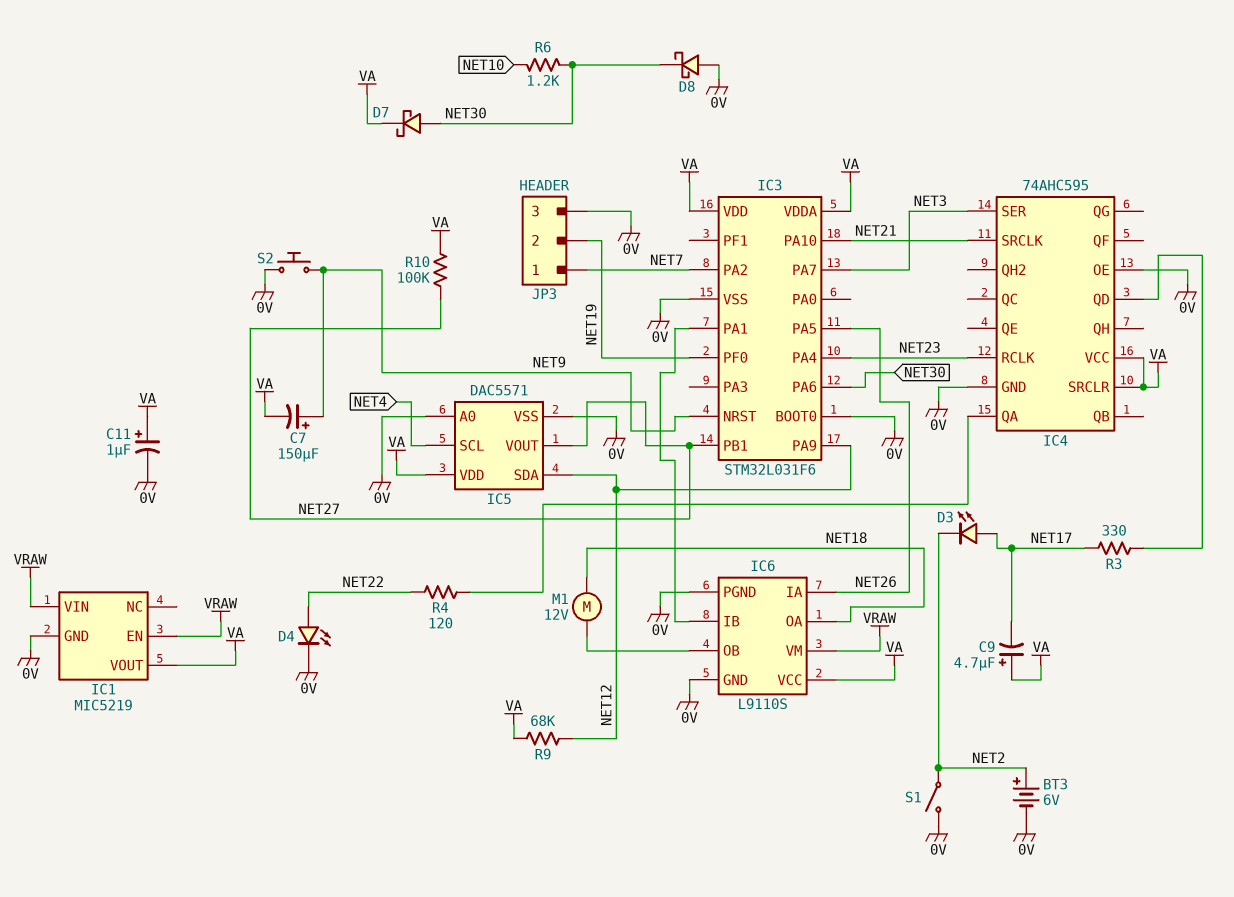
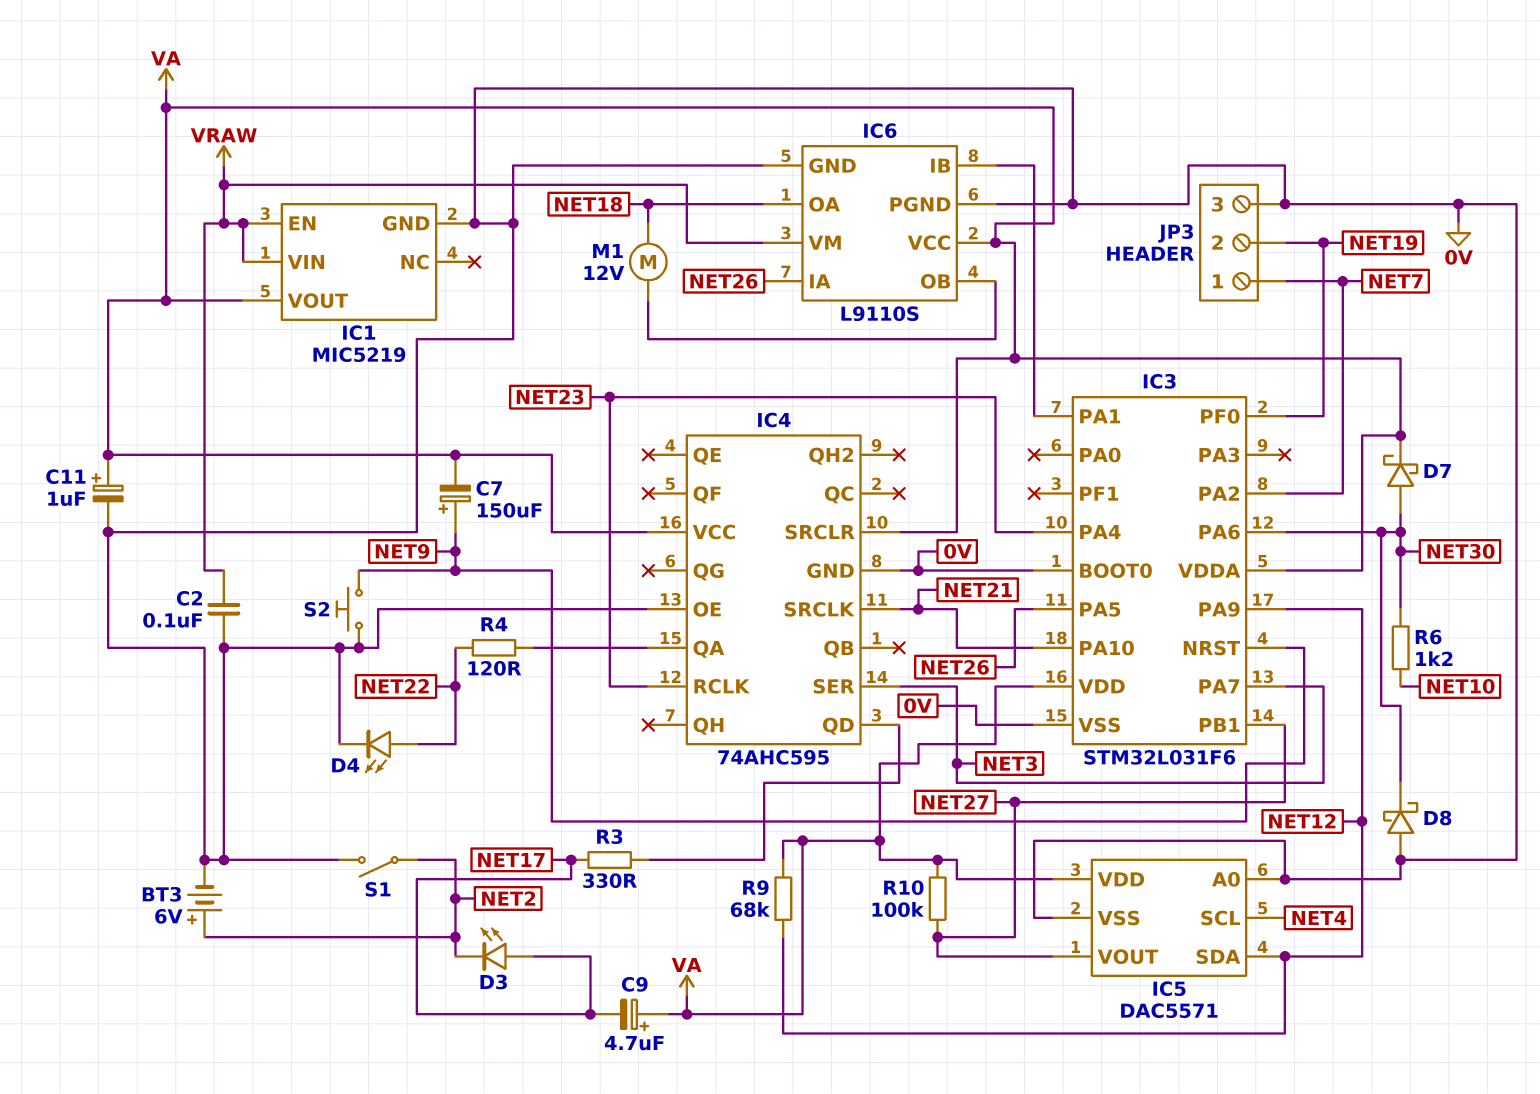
C2: none -> 100nF (0V, VRAW)

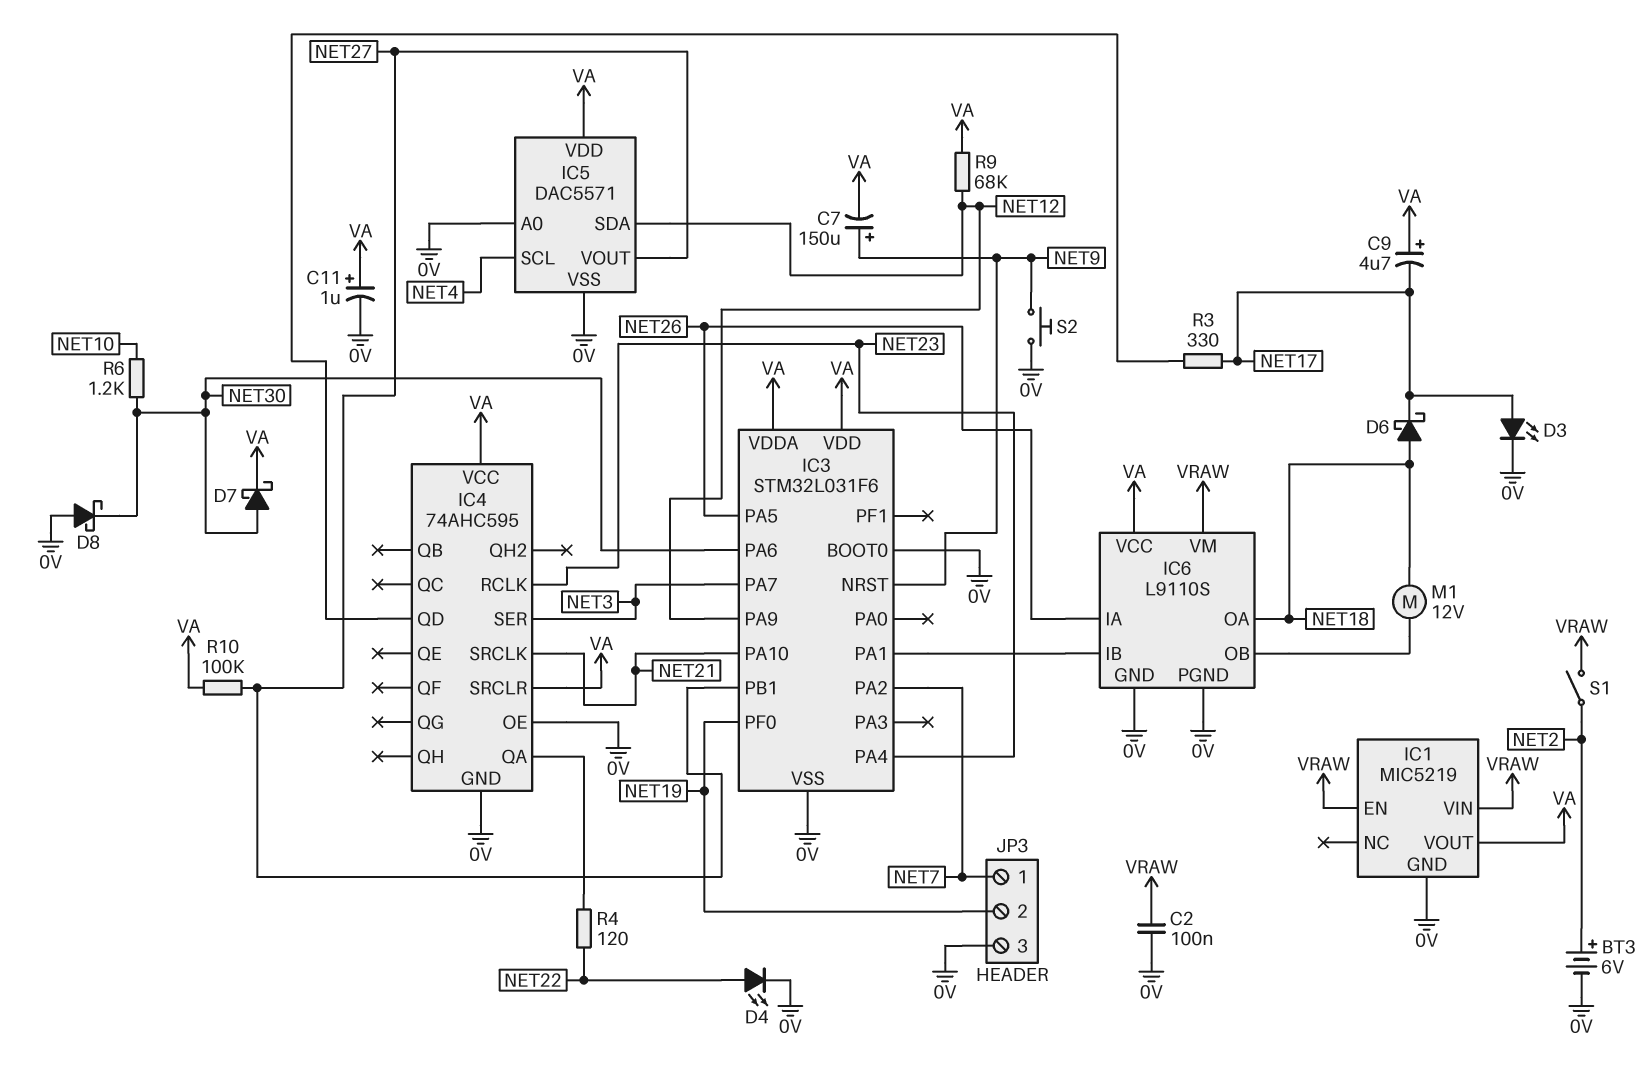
D3: LED (A NET17, K NET2) -> LED (A NET17, K 0V)
D6: none -> schottky (A NET18, K NET17)
S1: switch (0V, NET2) -> switch (NET2, VRAW)

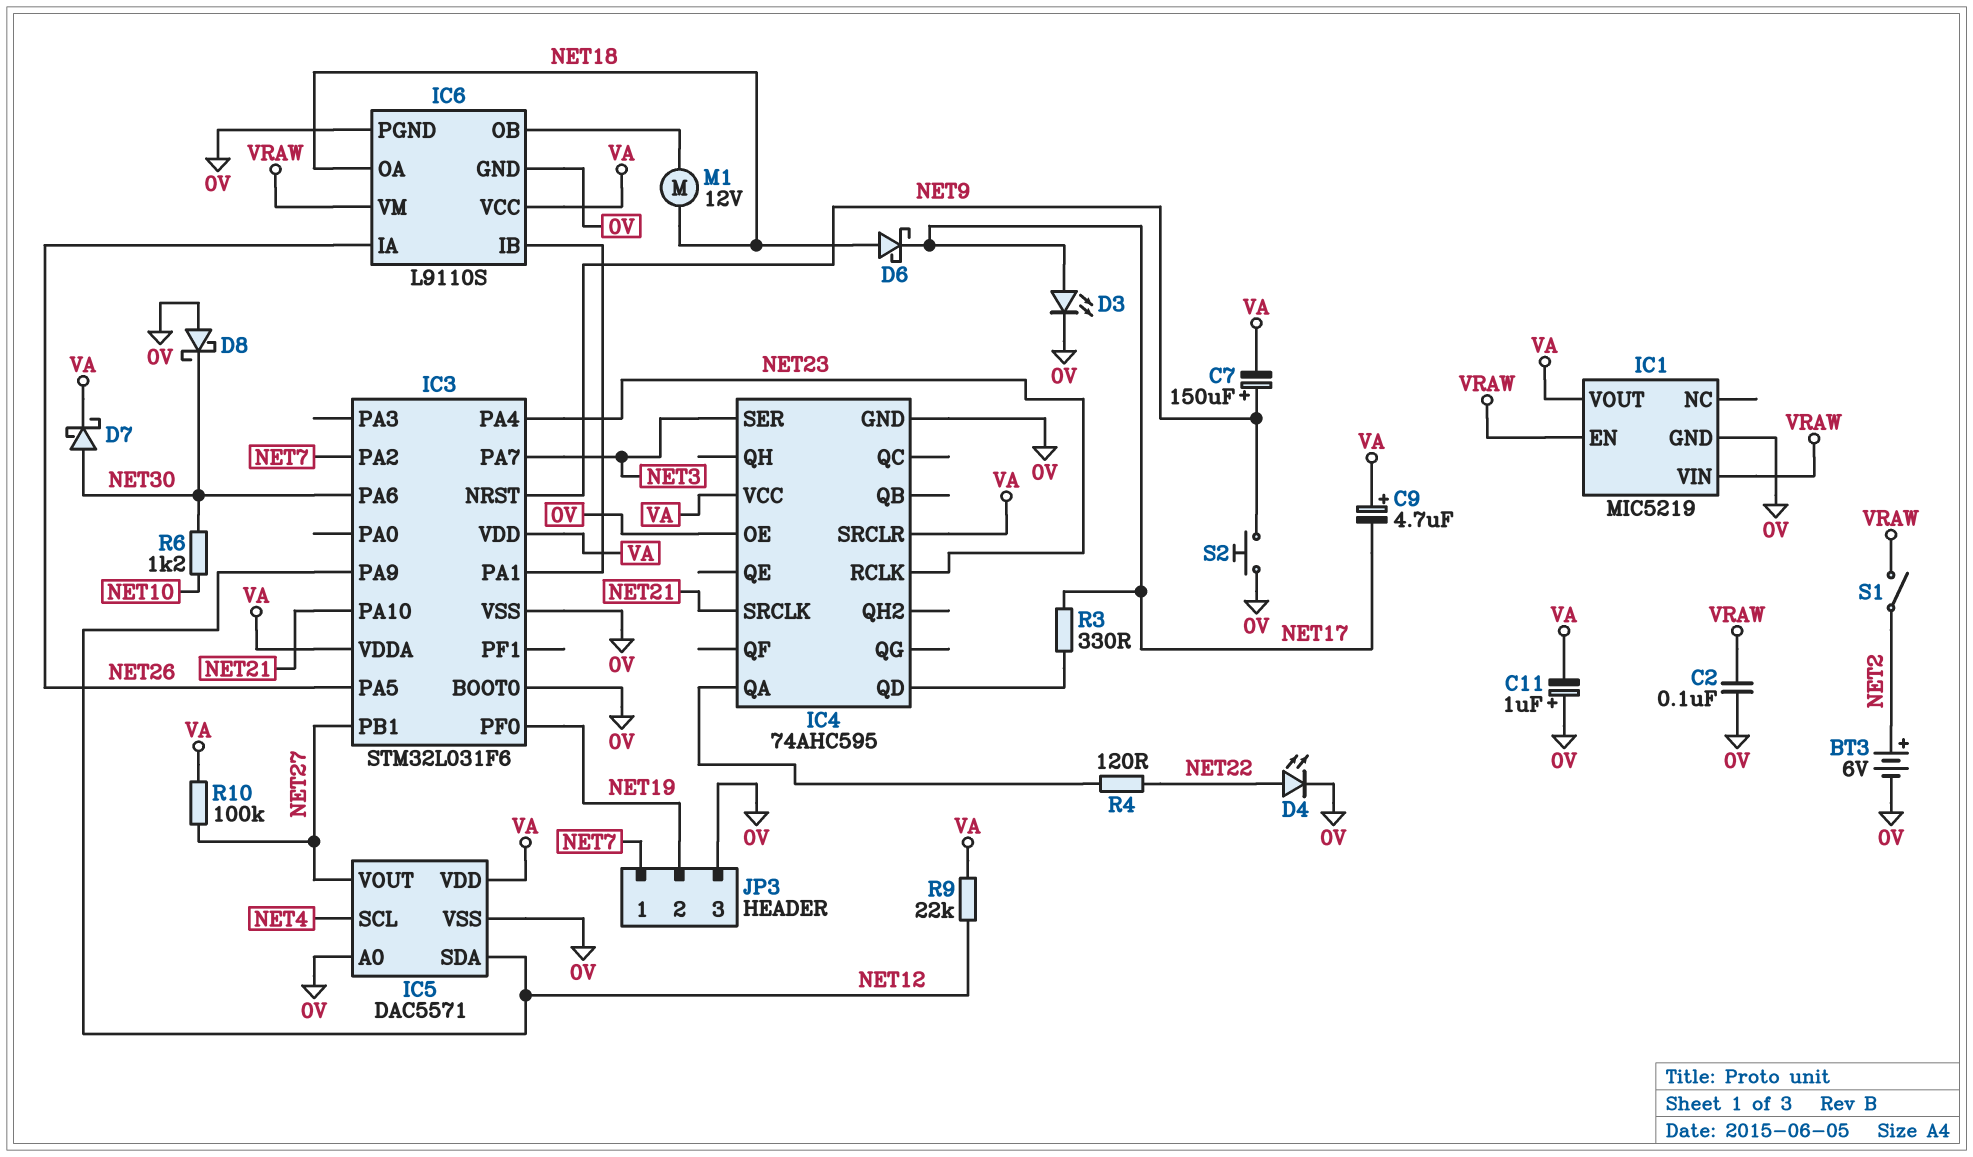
C11: 1uF (plus VA, minus 0V) -> 1uF (plus 0V, minus VA)
R9: 68k (NET12, VA) -> 22k (NET12, VA)

